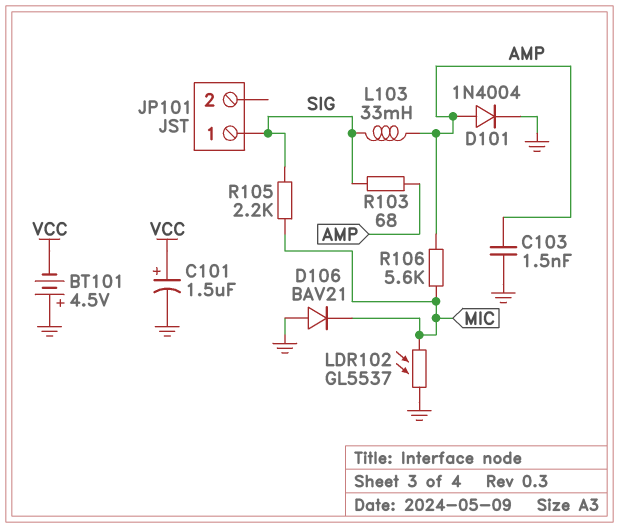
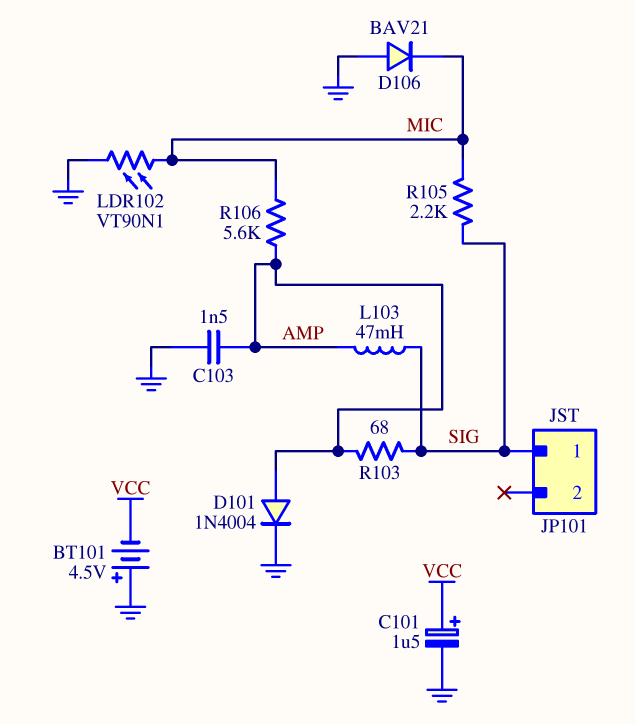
L103: 33mH (AMP, SIG) -> 47mH (AMP, SIG)
LDR102: GL5537 (GND, MIC) -> VT90N1 (GND, MIC)

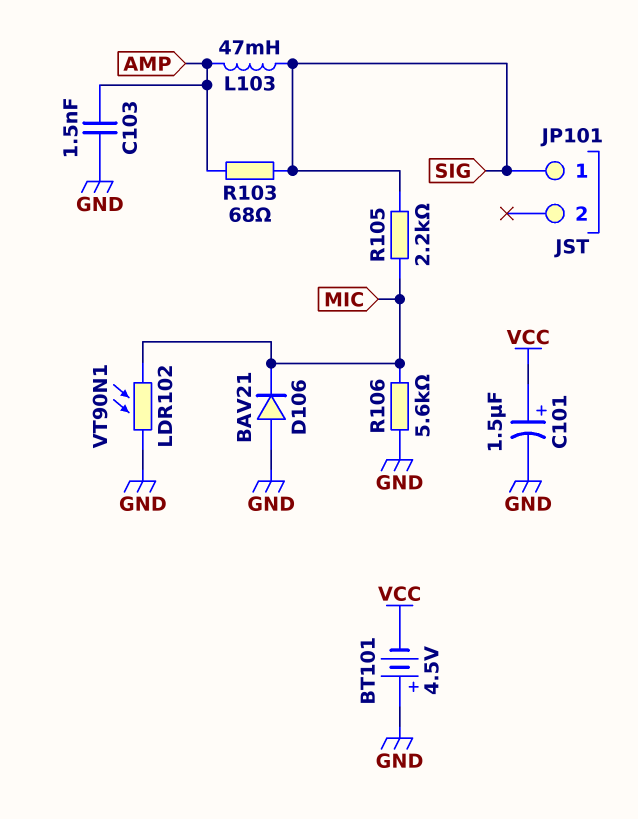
D101: diode 1N4004 (A AMP, K GND) -> none
R106: 5.6k (AMP, MIC) -> 5.6k (GND, MIC)

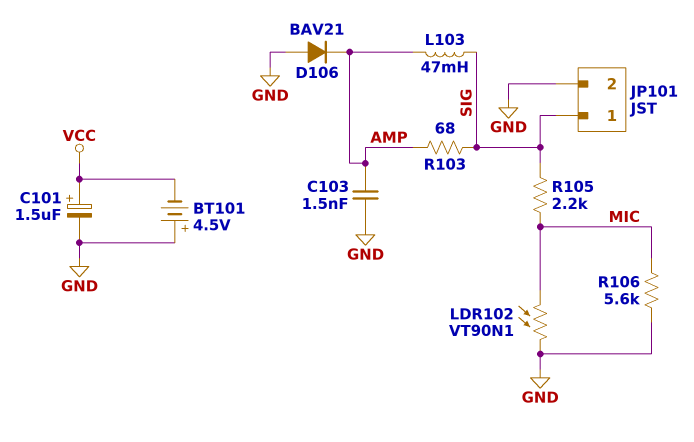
D106: diode BAV21 (A GND, K MIC) -> diode BAV21 (A GND, K AMP)
JP101 pin 2: none -> GND

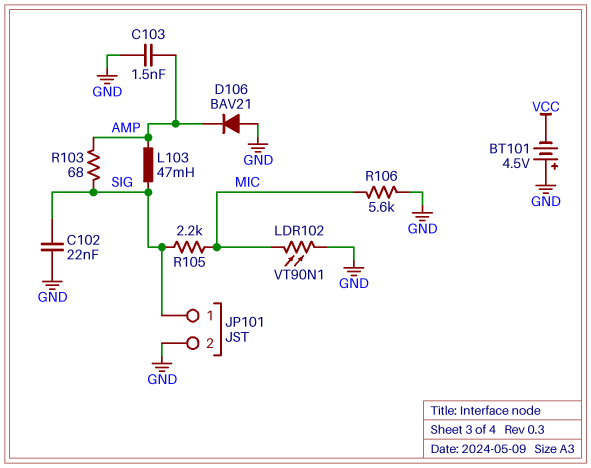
C101: 1.5uF (plus VCC, minus GND) -> none
C102: none -> 22nF (GND, SIG)

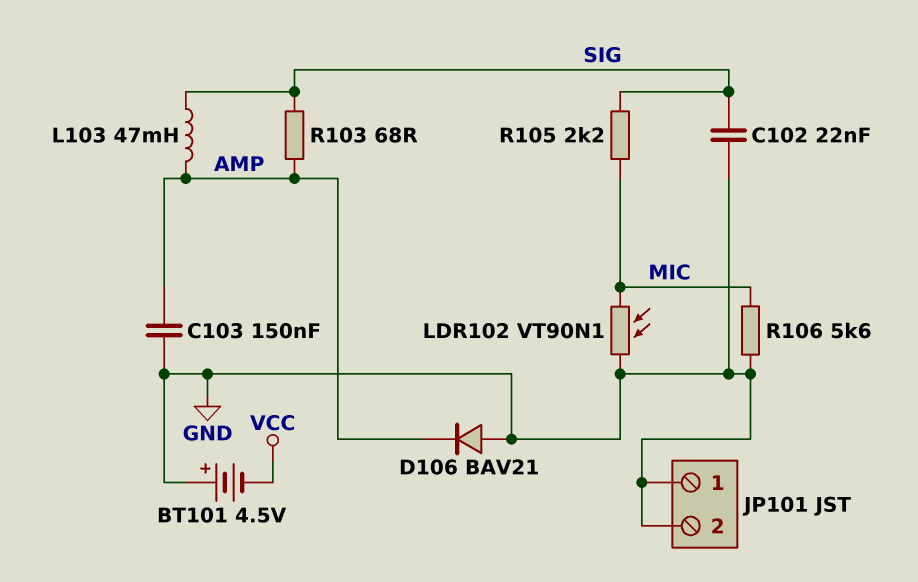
C103: 1.5nF (AMP, GND) -> 150nF (AMP, GND)
JP101 pin 1: SIG -> GND

